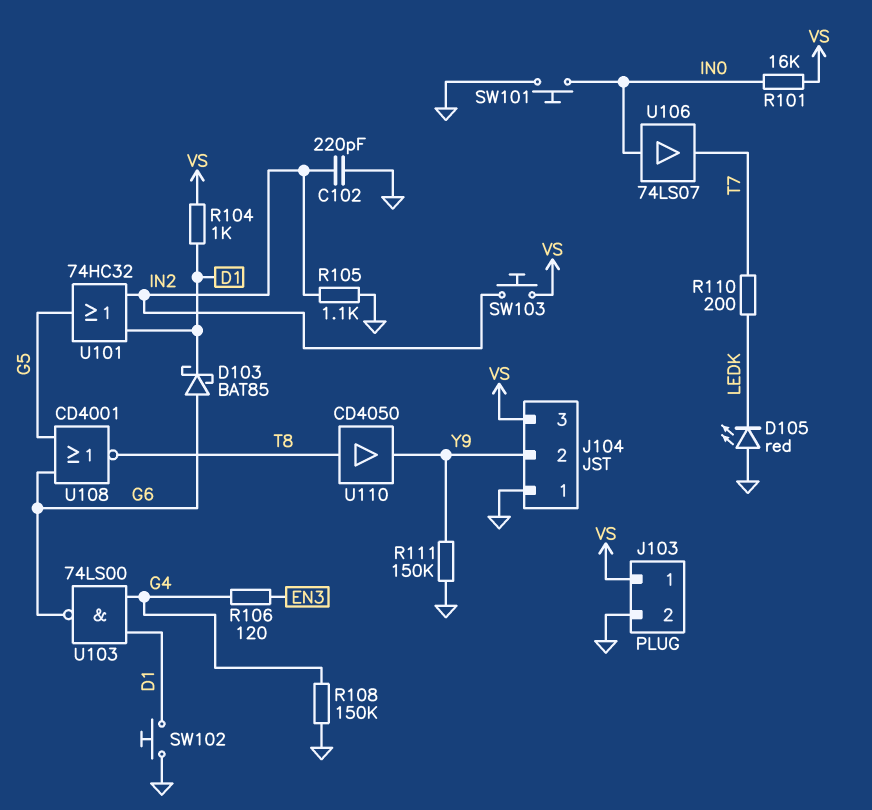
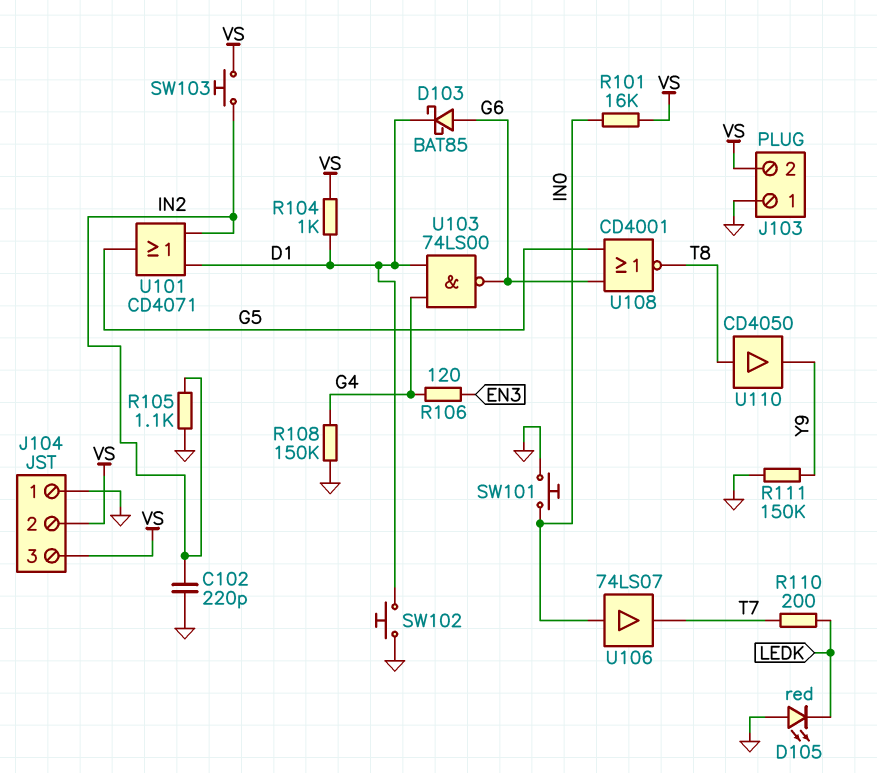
J103 pin 1: VS -> GND
J103 pin 2: GND -> VS
J104 pin 2: Y9 -> VS
U101: OR 74HC32 (in D1, in IN2, out G5) -> OR CD4071 (in D1, in IN2, out G5)

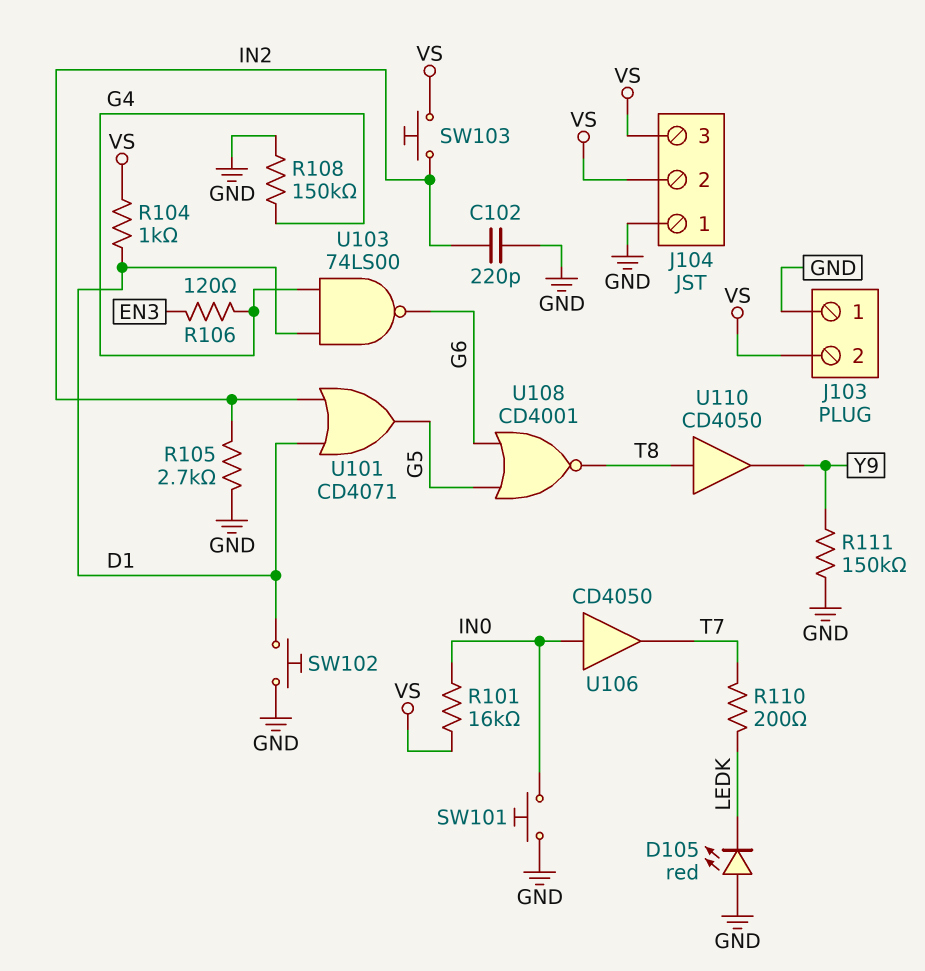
D103: schottky BAT85 (A G6, K D1) -> none
R105: 1.1k (GND, IN2) -> 2.7k (GND, IN2)
U106: buffer 74LS07 (in IN0, out T7) -> buffer CD4050 (in IN0, out T7)

